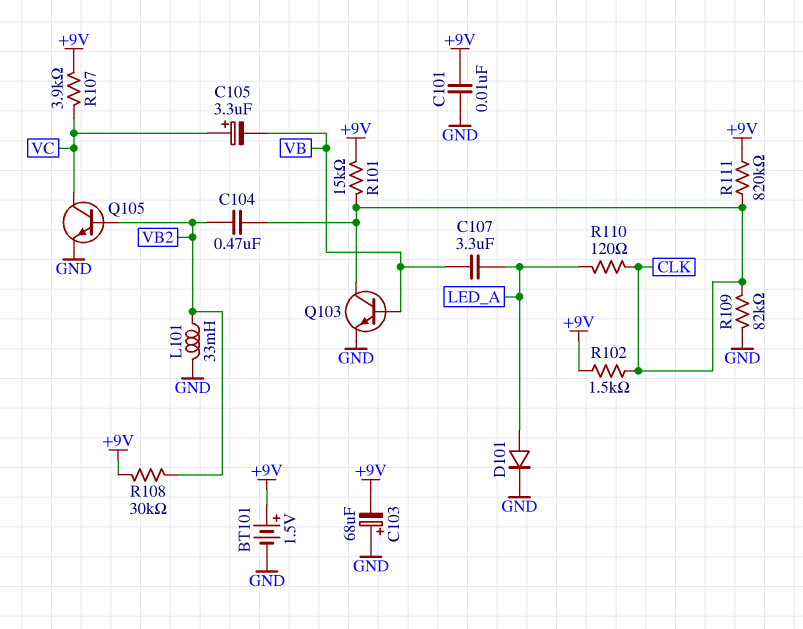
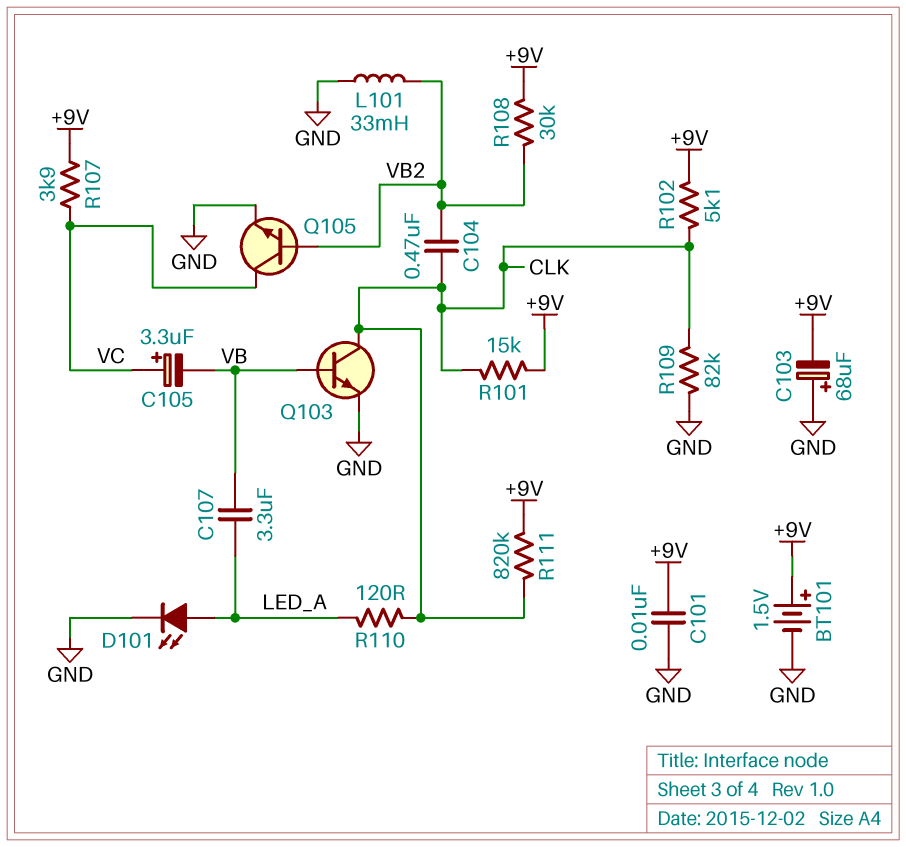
D101: diode (A LED_A, K GND) -> LED (A LED_A, K GND)
R102: 1.5k (+9V, CLK) -> 5.1k (+9V, CLK)

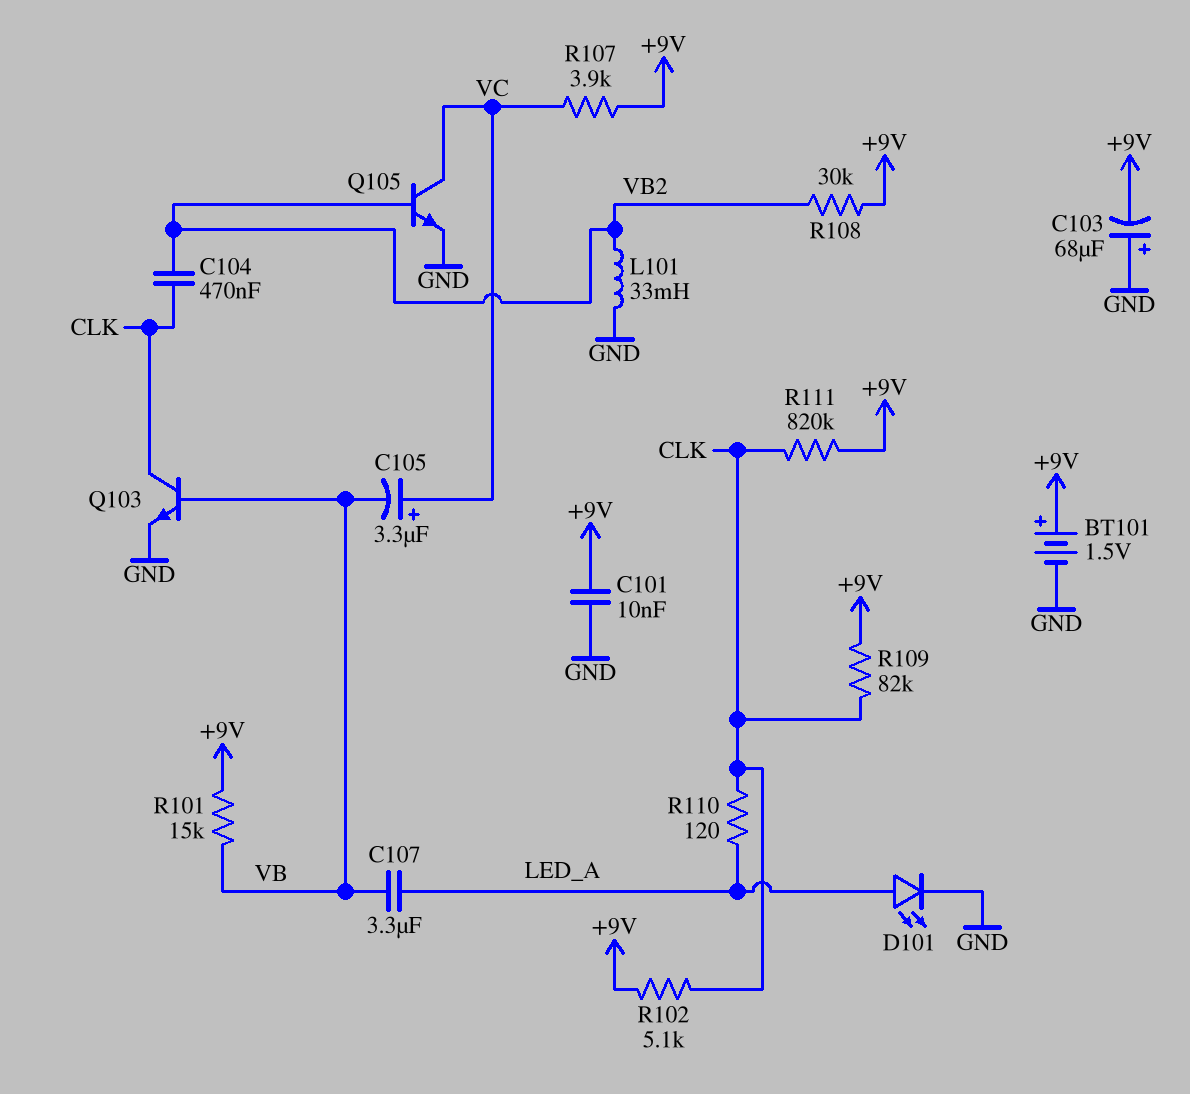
R101: 15k (+9V, CLK) -> 15k (+9V, VB)
R109: 82k (CLK, GND) -> 82k (+9V, CLK)

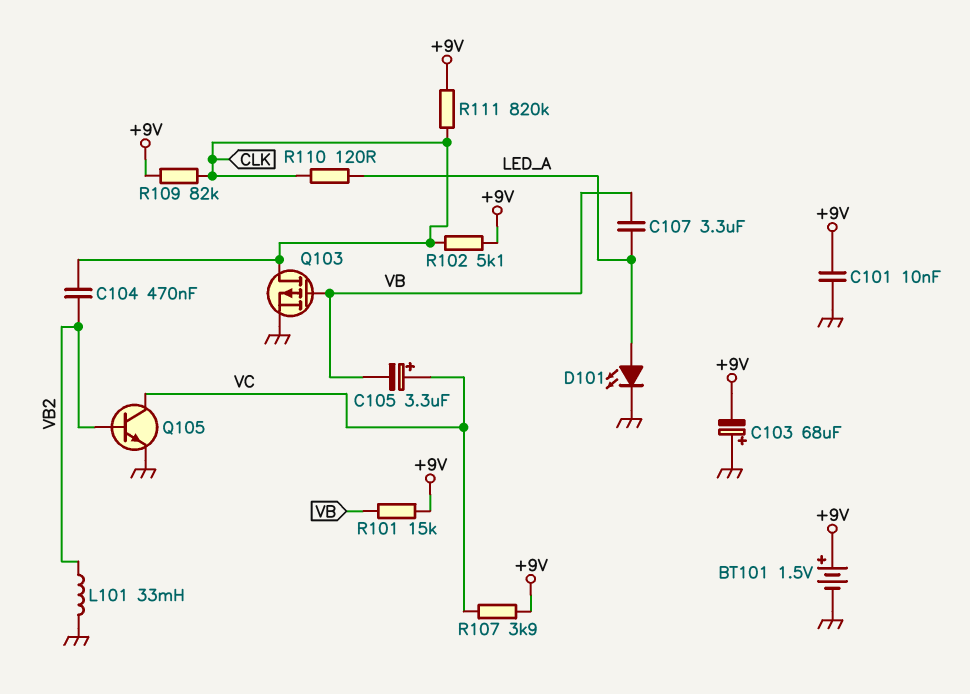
Q103: NPN (B VB, C CLK, E GND) -> PMOS (G VB, D CLK, S GND)
R108: 30k (+9V, VB2) -> none

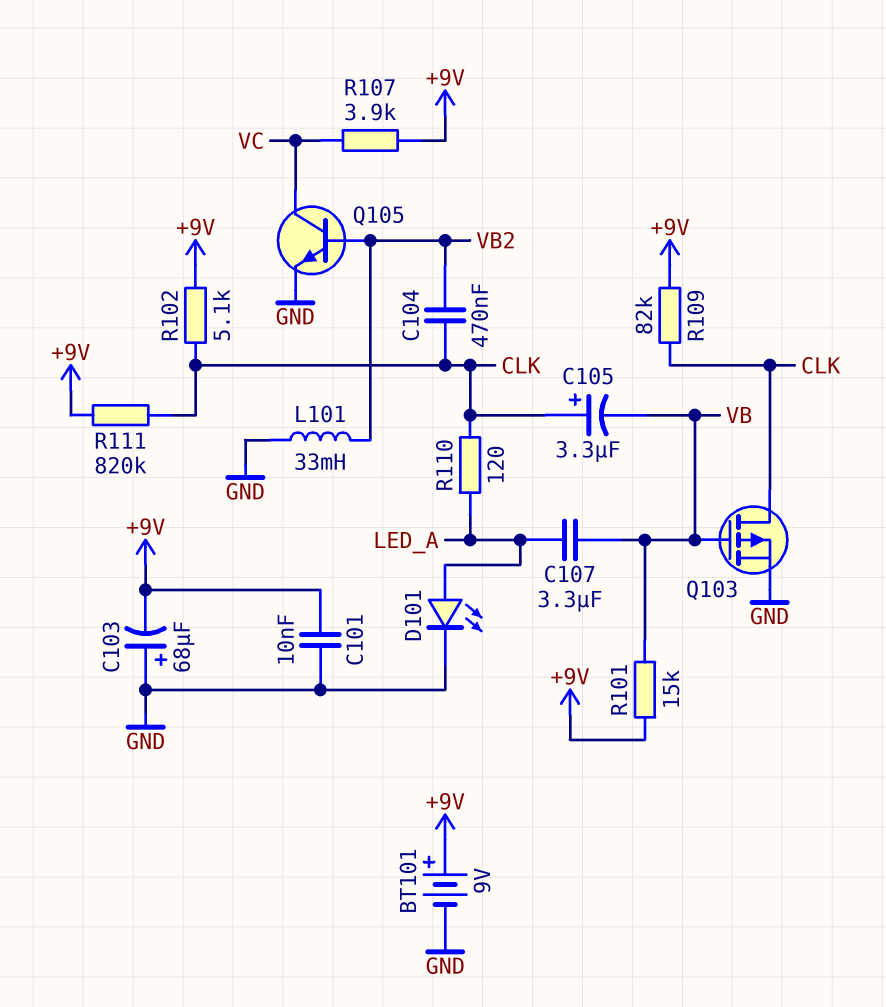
BT101: 1.5V (plus +9V, minus GND) -> 9V (plus +9V, minus GND)
C105: 3.3uF (plus VC, minus VB) -> 3.3uF (plus CLK, minus VB)

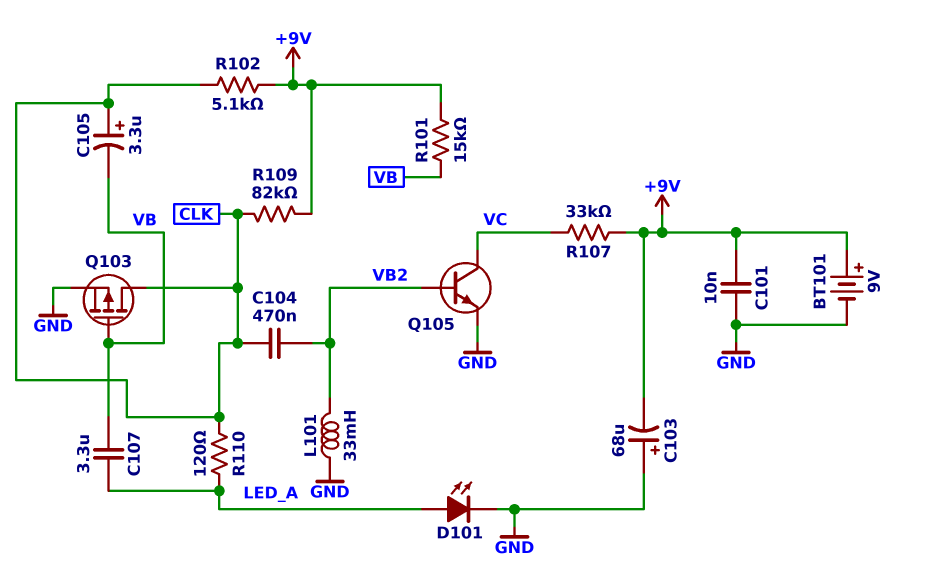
R107: 3.9k (+9V, VC) -> 33k (+9V, VC)
R111: 820k (+9V, CLK) -> none

